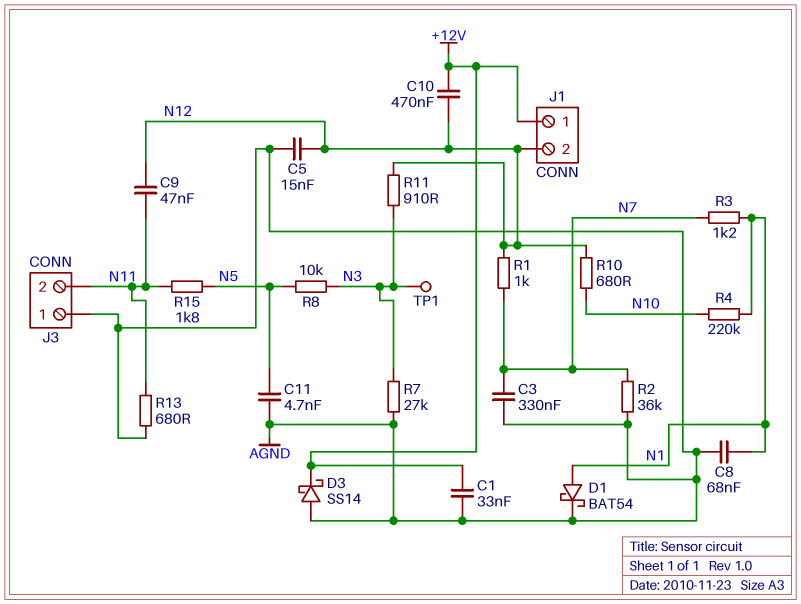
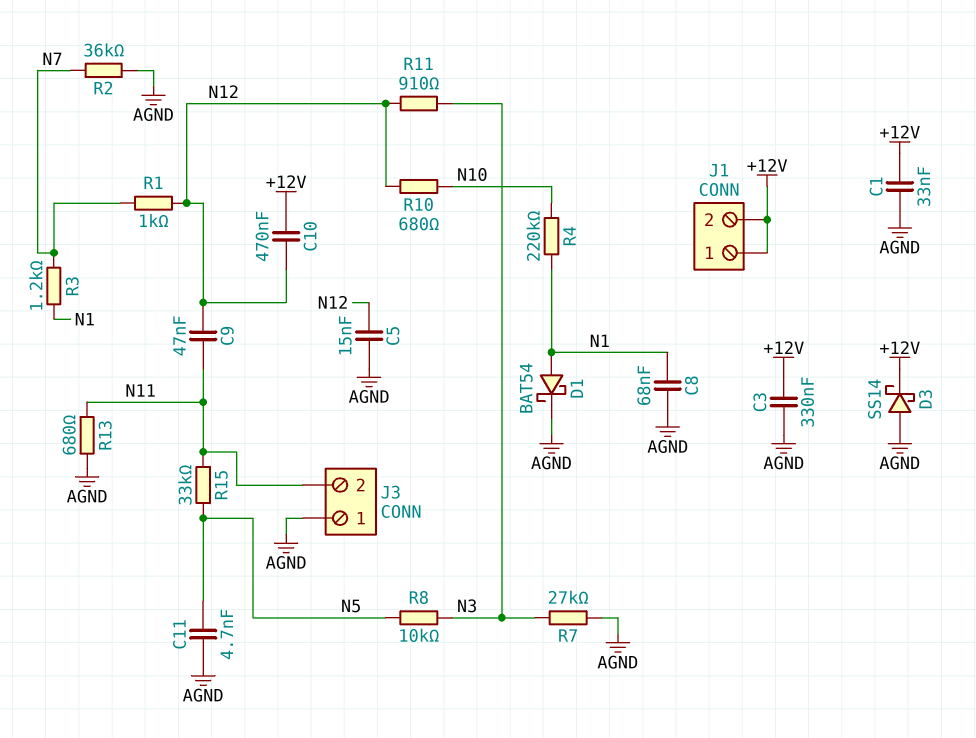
C3: 330nF (AGND, N7) -> 330nF (+12V, AGND)
J1 pin 2: N12 -> +12V
R15: 1.8k (N5, N11) -> 33k (N5, N11)
TP1: test point (N3) -> none

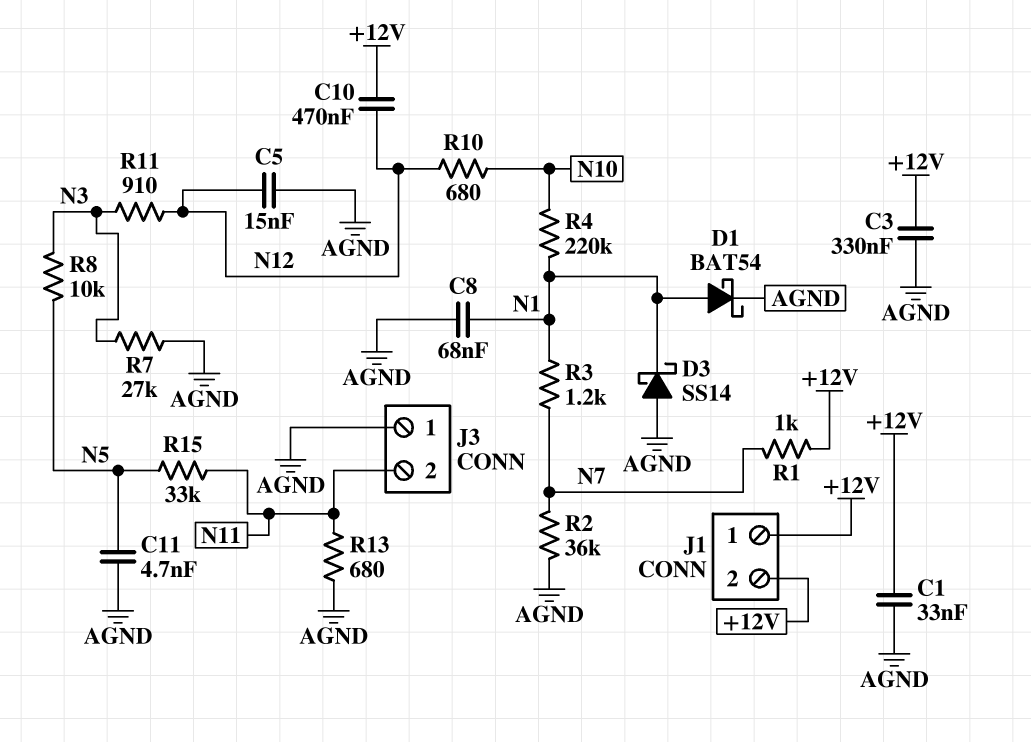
C9: 47nF (N11, N12) -> none
D3: schottky SS14 (A AGND, K +12V) -> schottky SS14 (A AGND, K N1)
R1: 1k (N7, N12) -> 1k (+12V, N7)

